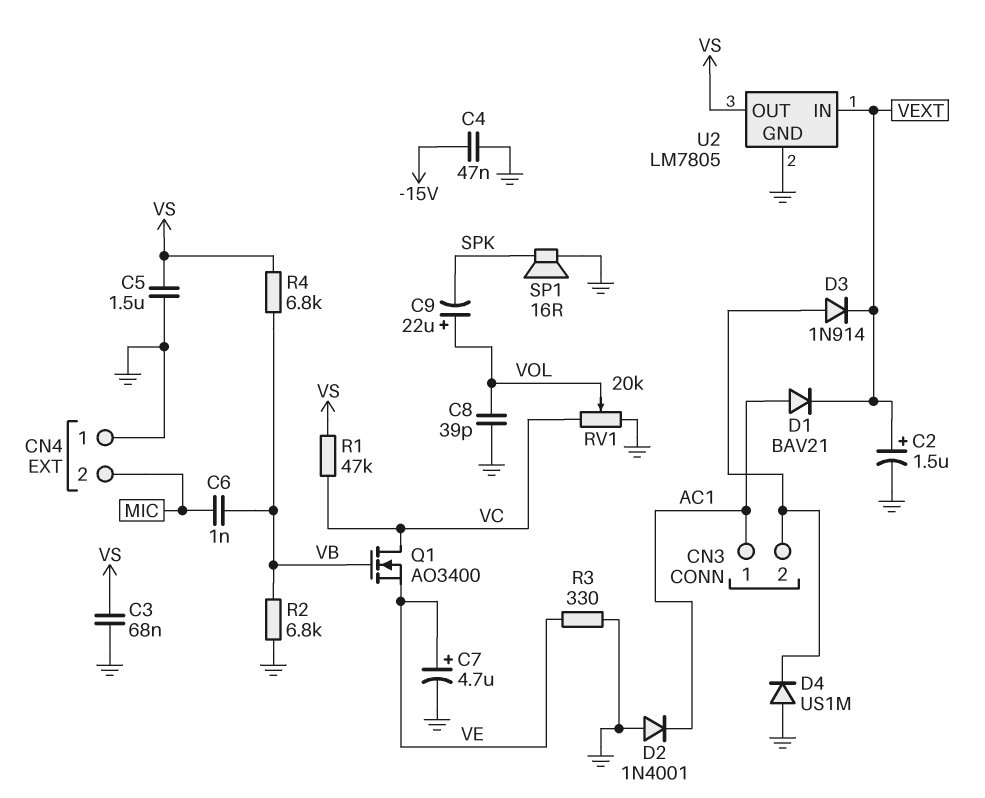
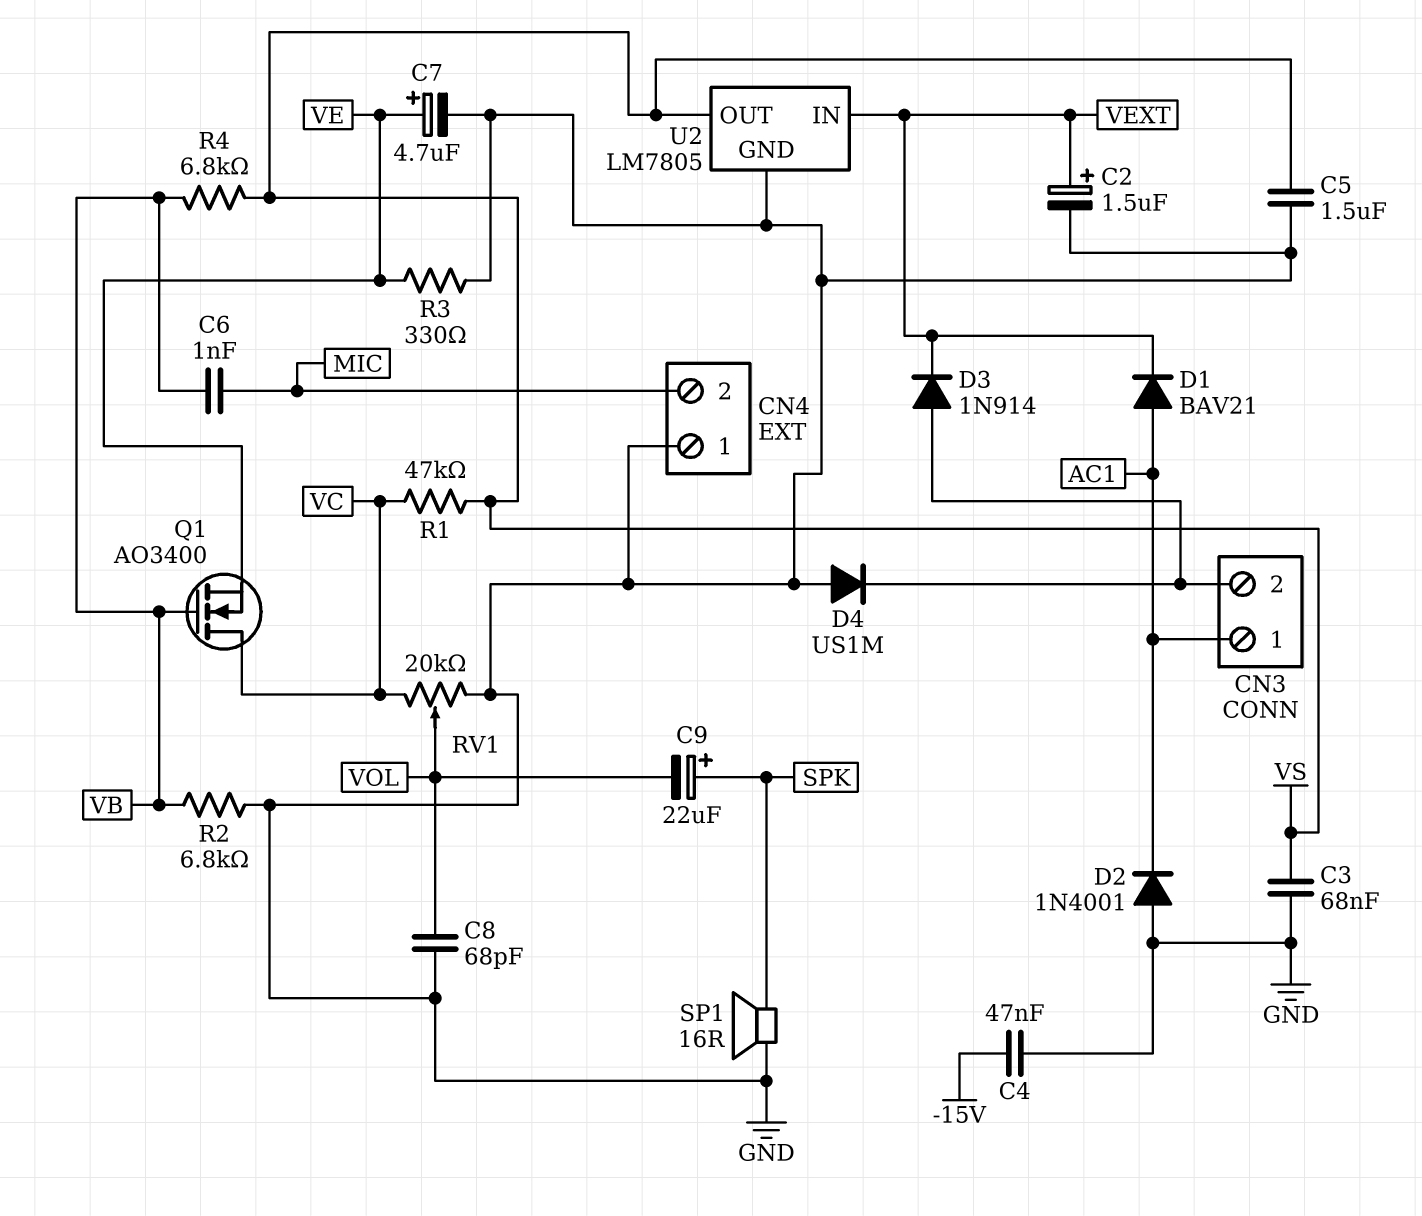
C8: 39pF (GND, VOL) -> 68pF (GND, VOL)
C9: 22uF (plus VOL, minus SPK) -> 22uF (plus SPK, minus VOL)

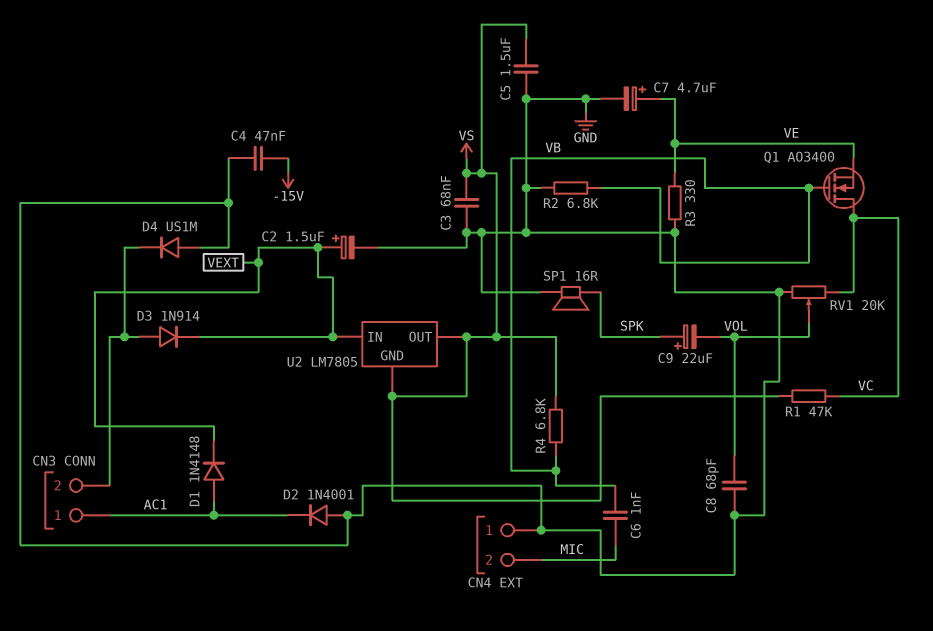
D1: diode BAV21 (A AC1, K VEXT) -> diode 1N4148 (A AC1, K VEXT)
U2 pin GND: GND -> VS

